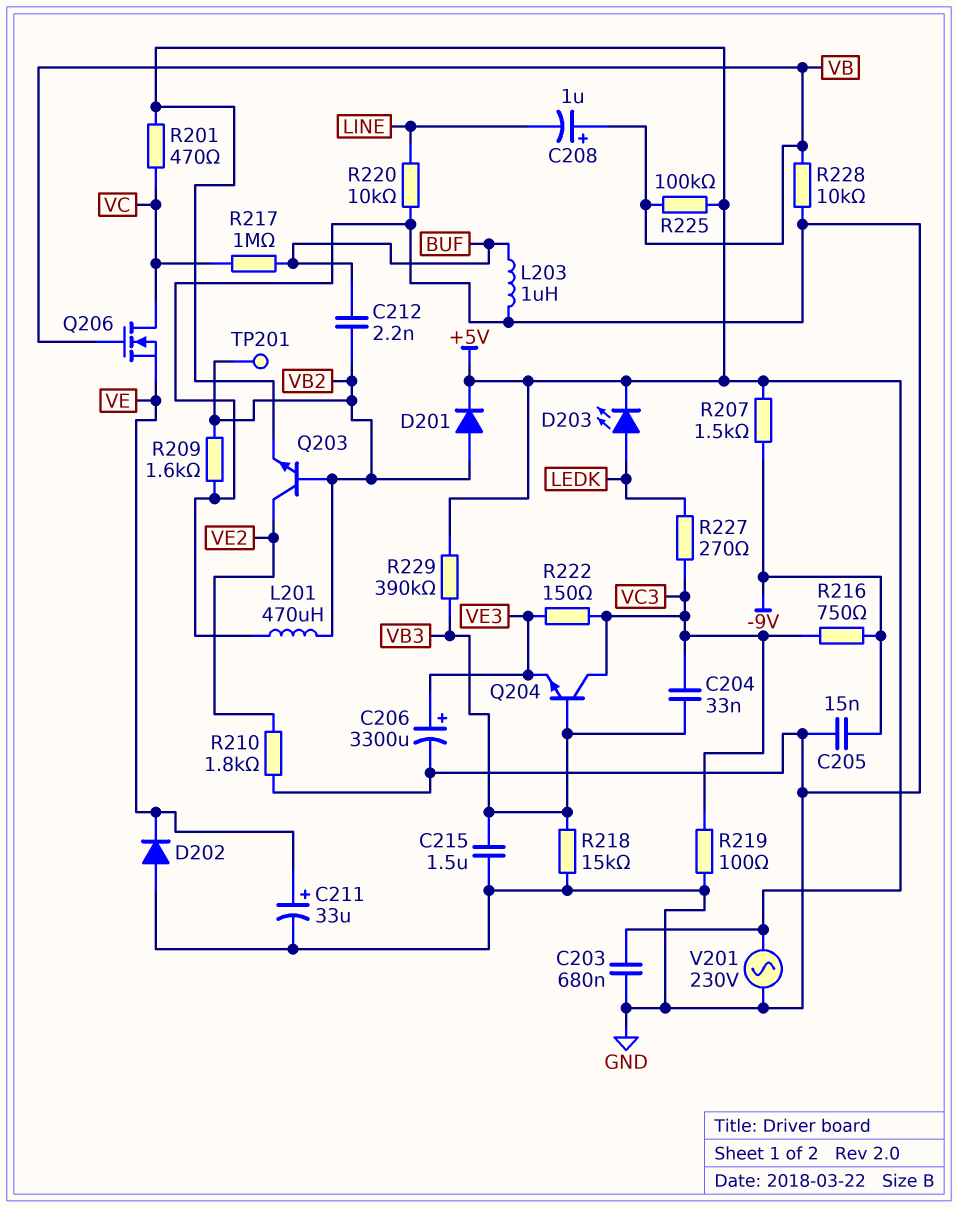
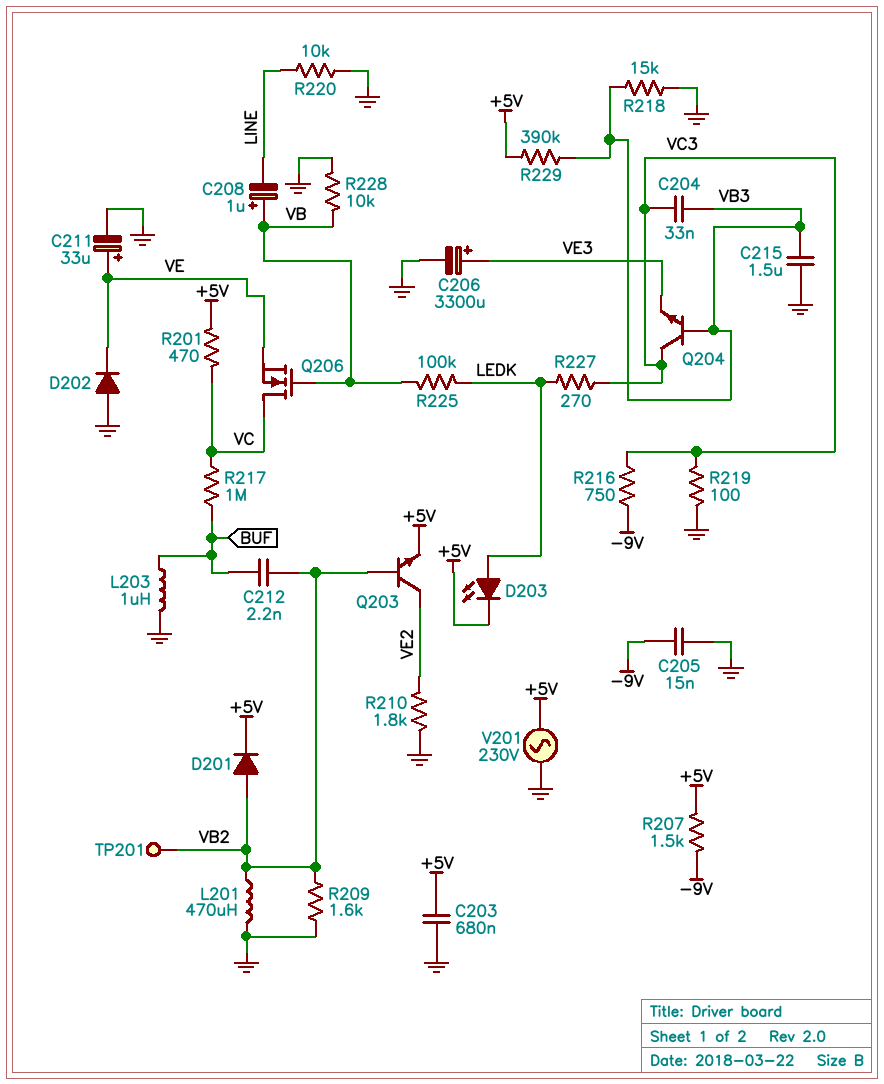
R222: 150 (VC3, VE3) -> none
R225: 100k (+5V, VB) -> 100k (LEDK, VB)

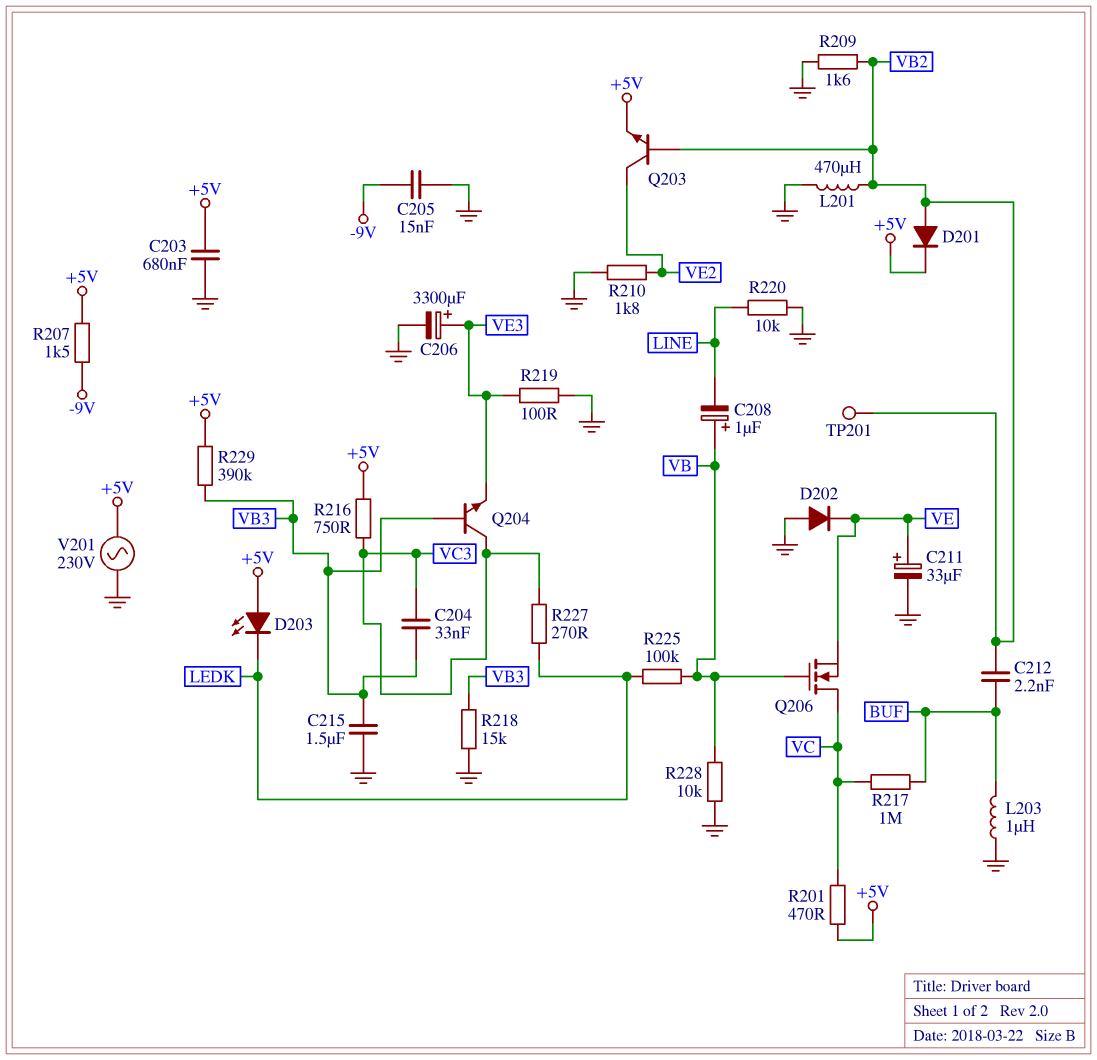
D203: LED (A LEDK, K +5V) -> LED (A +5V, K LEDK)
R216: 750 (-9V, VC3) -> 750 (+5V, VC3)
R219: 100 (GND, VC3) -> 100 (GND, VE3)

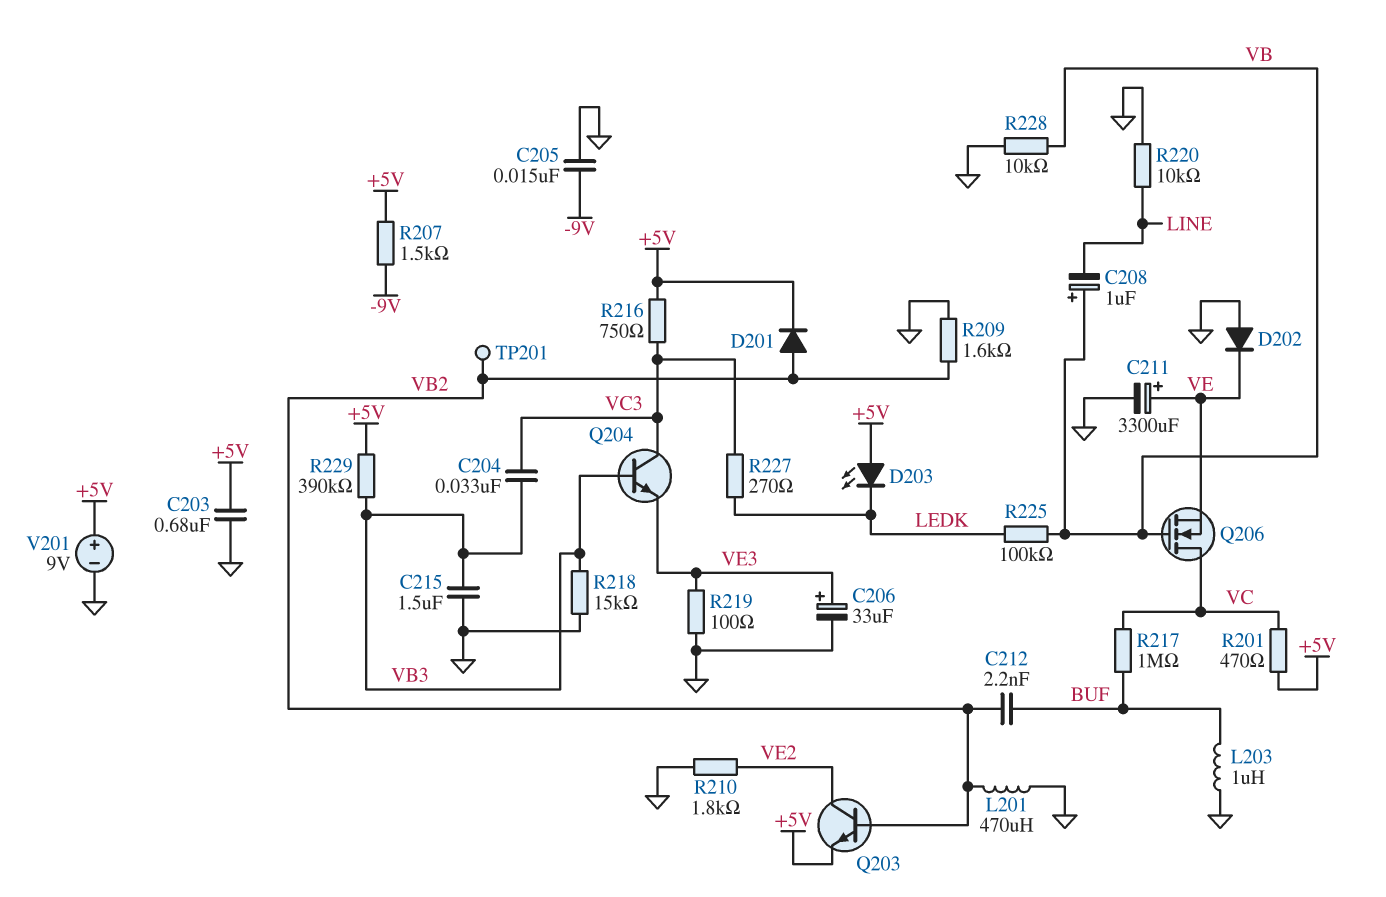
C206: 3300uF (plus VE3, minus GND) -> 33uF (plus VE3, minus GND)
C211: 33uF (plus VE, minus GND) -> 3300uF (plus VE, minus GND)
V201: AC 230V (+5V, GND) -> 9V (plus +5V, minus GND)

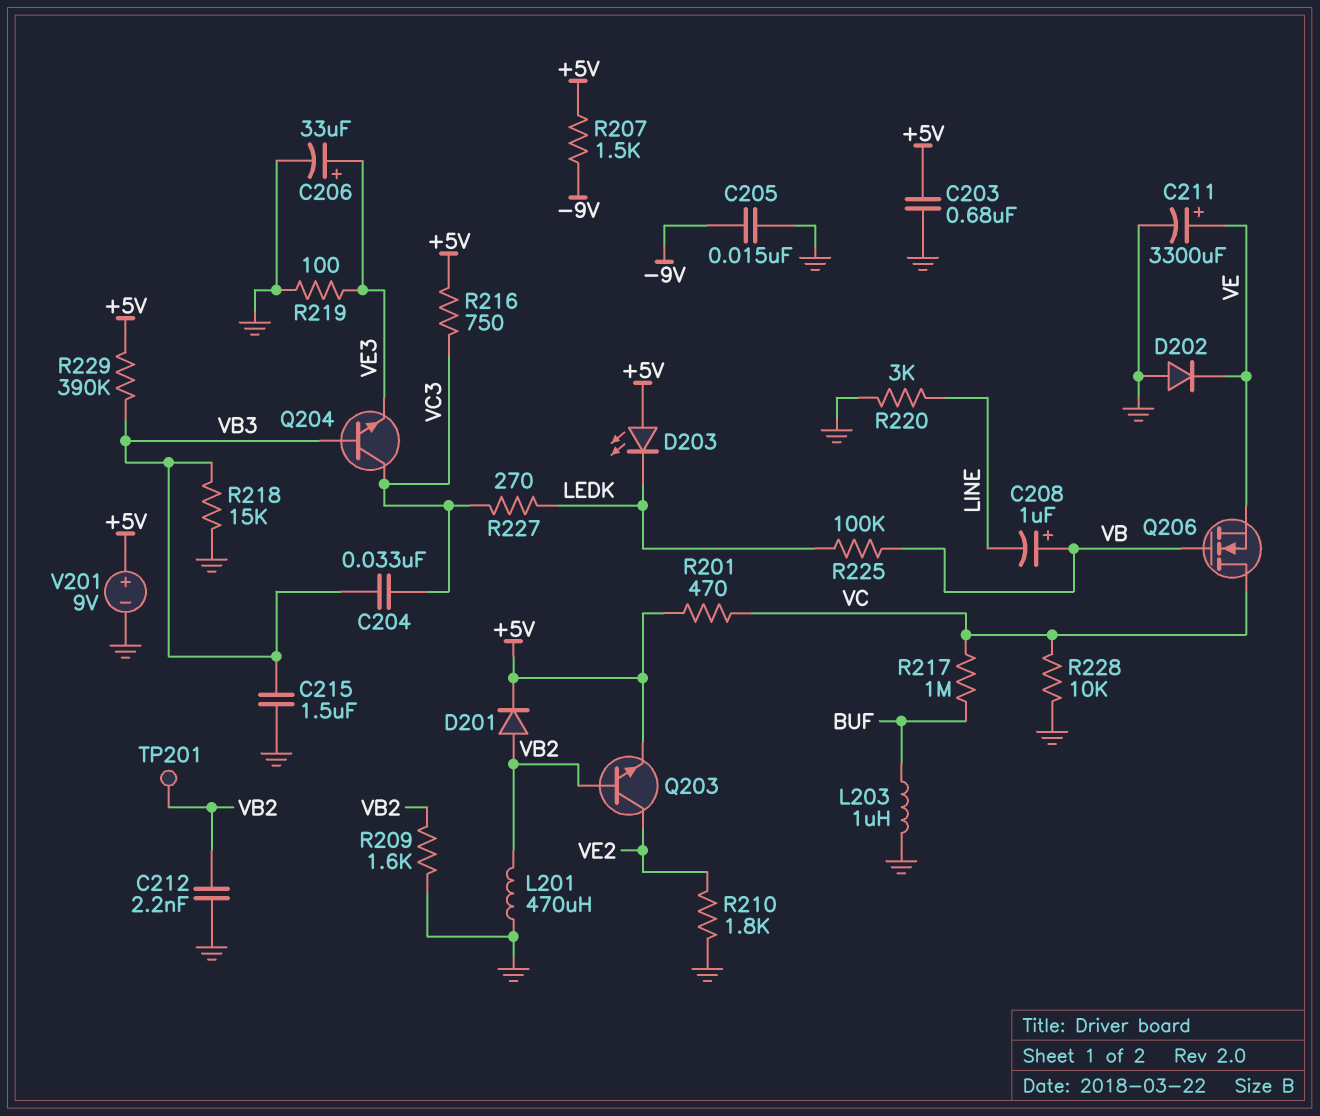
C212: 2.2nF (BUF, VB2) -> 2.2nF (GND, VB2)
R220: 10k (GND, LINE) -> 3k (GND, LINE)
R228: 10k (GND, VB) -> 10k (GND, VC)

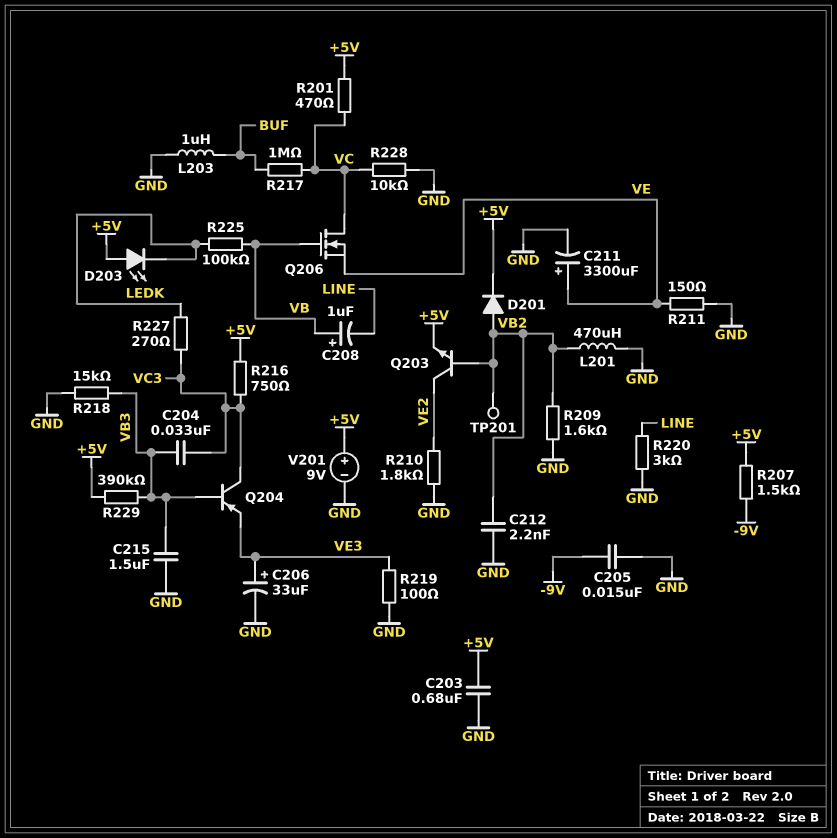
D202: diode (A GND, K VE) -> none
Q204: NPN (B VB3, C VC3, E VE3) -> PNP (B VB3, C VC3, E VE3)
R211: none -> 150 (GND, VE)

